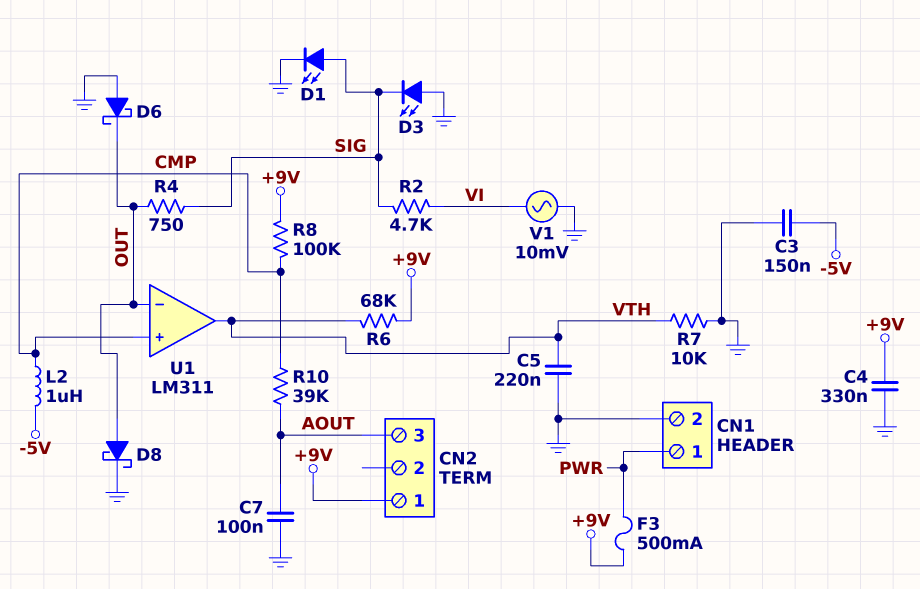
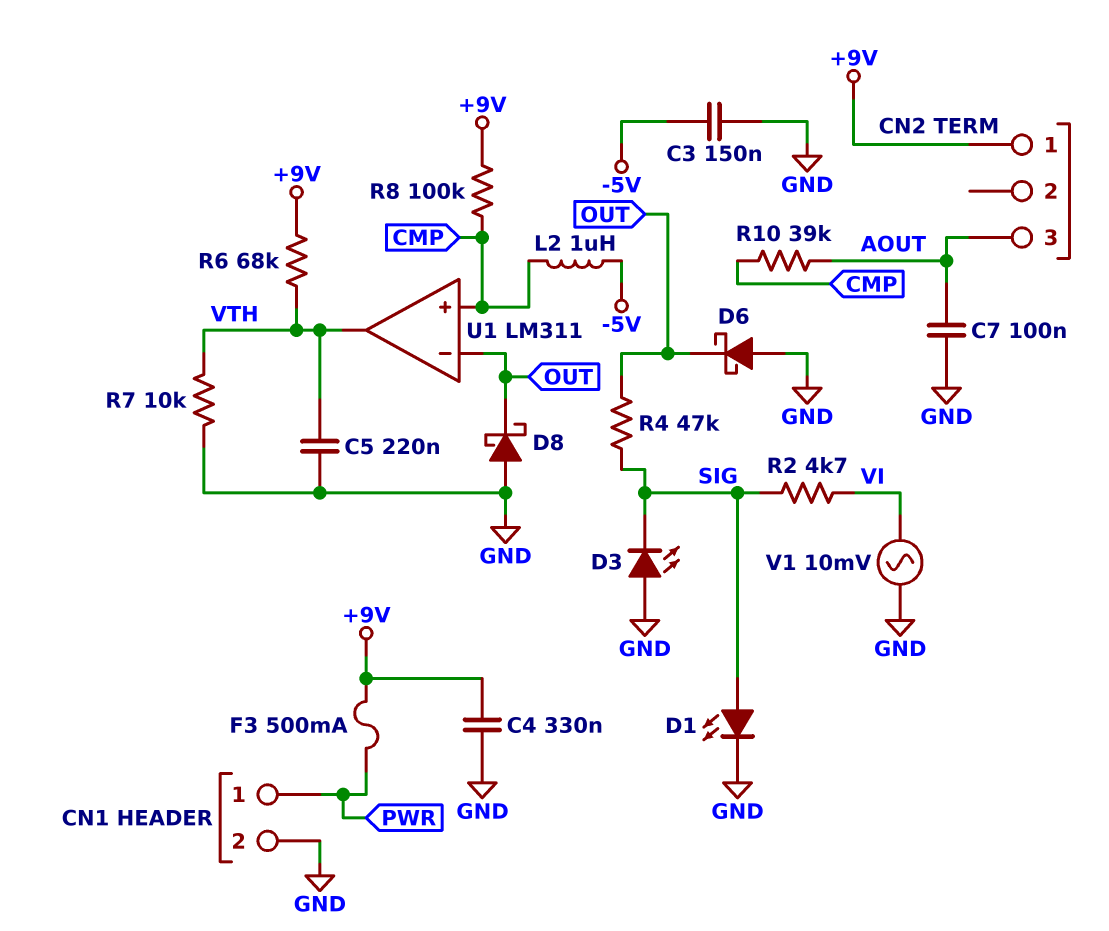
D8: schottky (A OUT, K GND) -> schottky (A GND, K OUT)
R4: 750 (OUT, SIG) -> 47k (OUT, SIG)

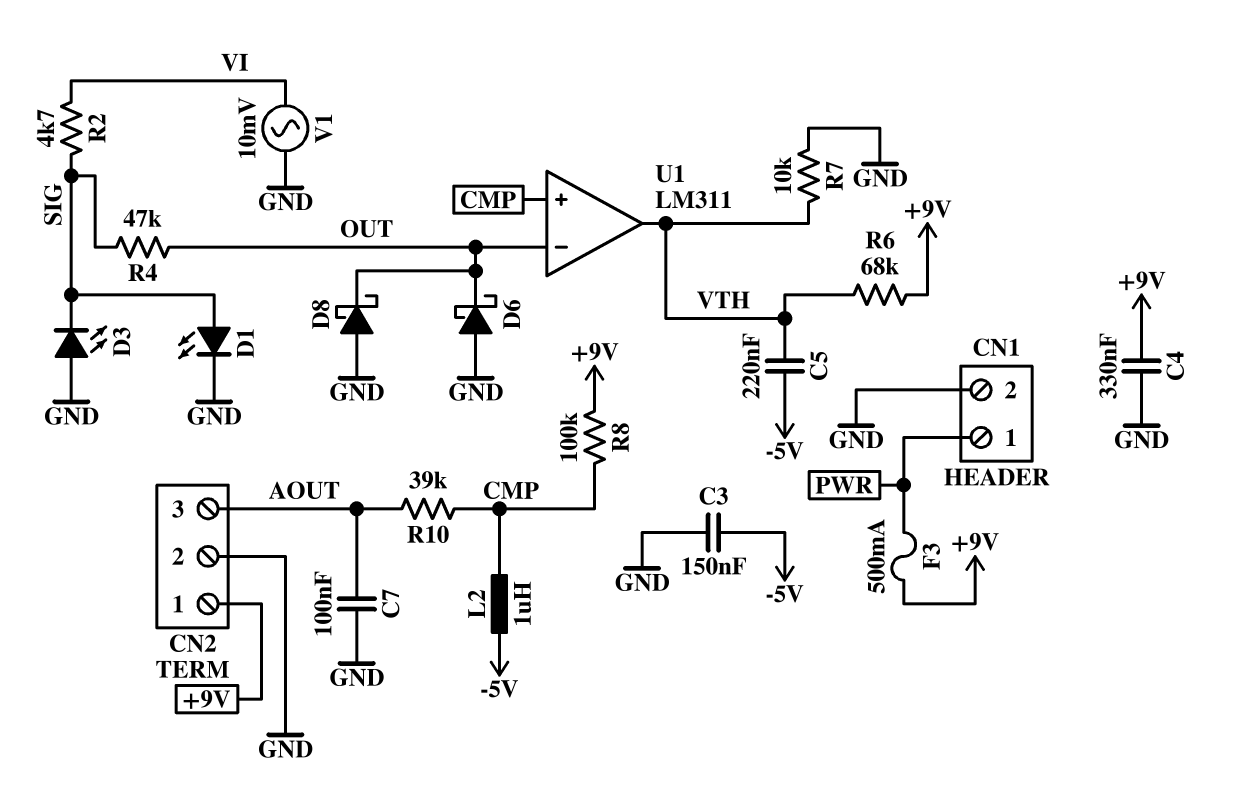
C5: 220nF (GND, VTH) -> 220nF (-5V, VTH)
CN2 pin 2: none -> GND

